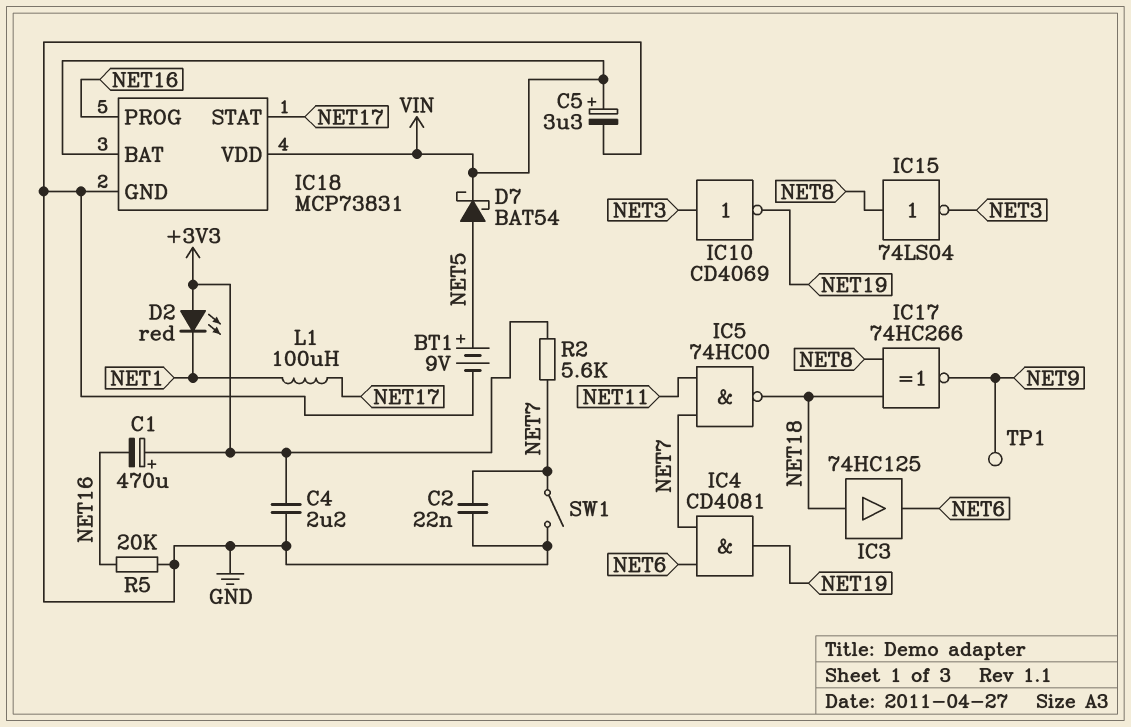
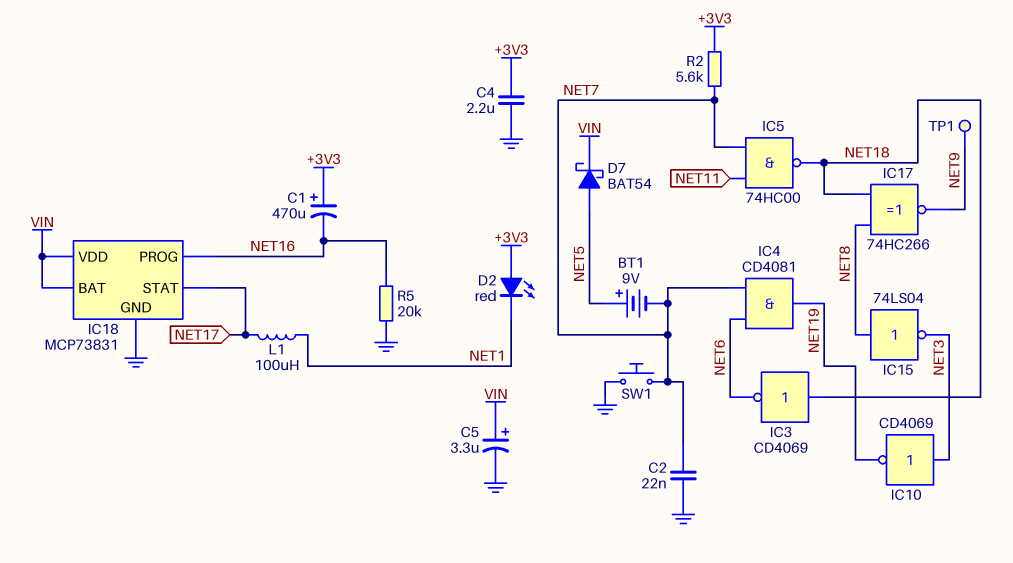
BT1: 9V (plus NET5, minus GND) -> 9V (plus NET5, minus NET7)
IC3: buffer 74HC125 (in NET18, out NET6) -> NOT CD4069 (in NET18, out NET6)
SW1: switch (GND, NET7) -> button (GND, NET7)

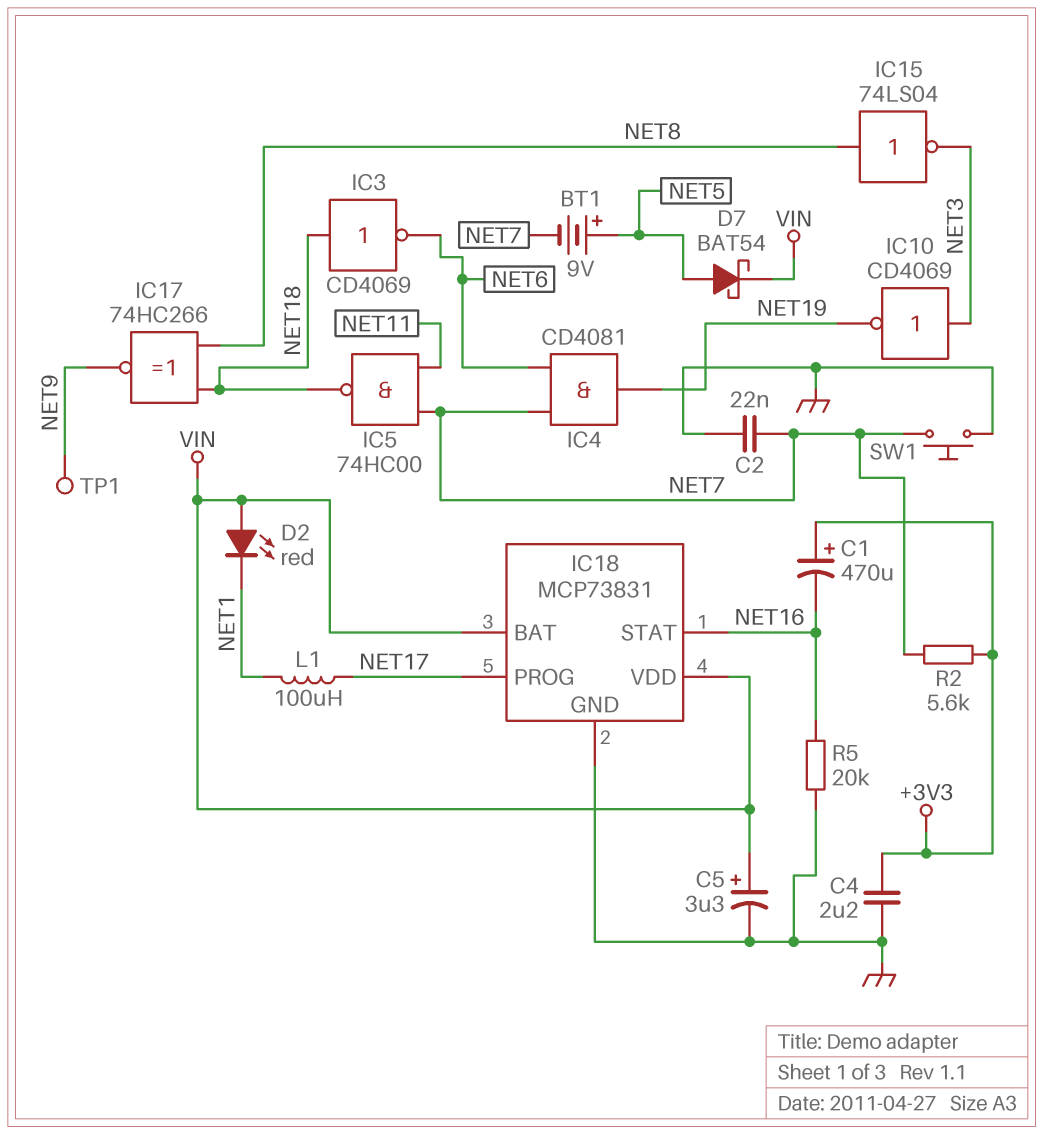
D2: LED red (A +3V3, K NET1) -> LED red (A VIN, K NET1)
IC18 pin PROG: NET16 -> NET17
IC18 pin STAT: NET17 -> NET16

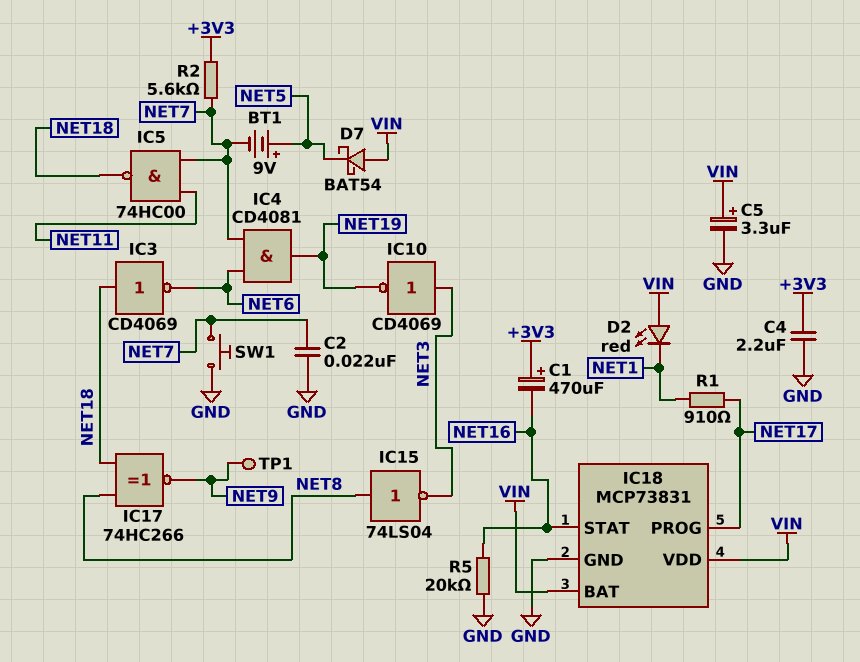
D7: schottky BAT54 (A NET5, K VIN) -> schottky BAT54 (A VIN, K NET5)
L1: 100uH (NET1, NET17) -> none
R1: none -> 910 (NET1, NET17)

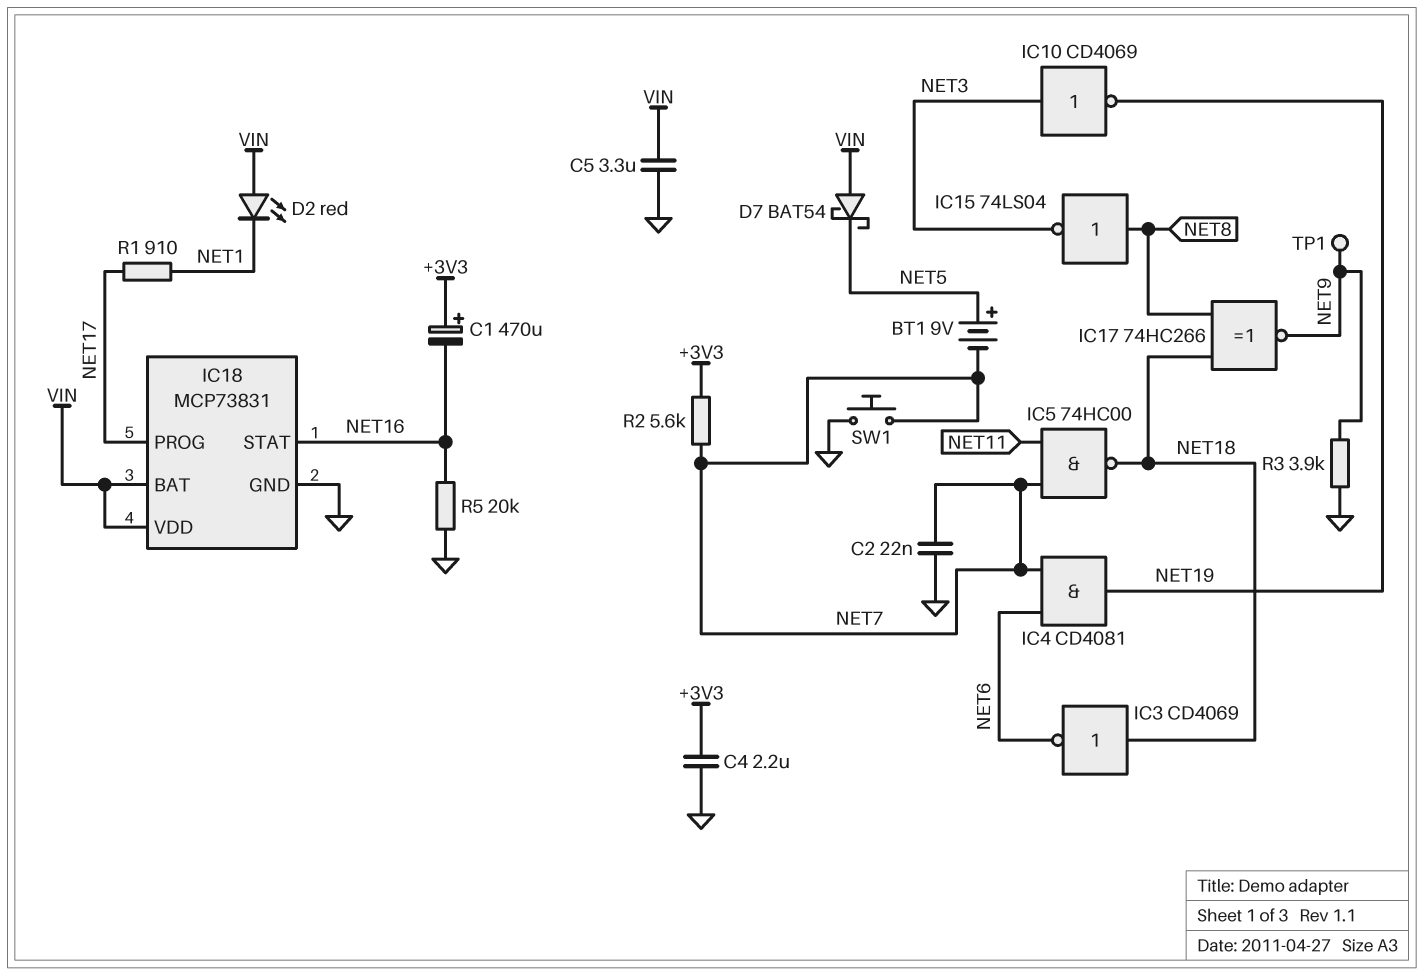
C5: 3.3uF (plus VIN, minus GND) -> 3.3uF (GND, VIN)
R3: none -> 3.9k (GND, NET9)

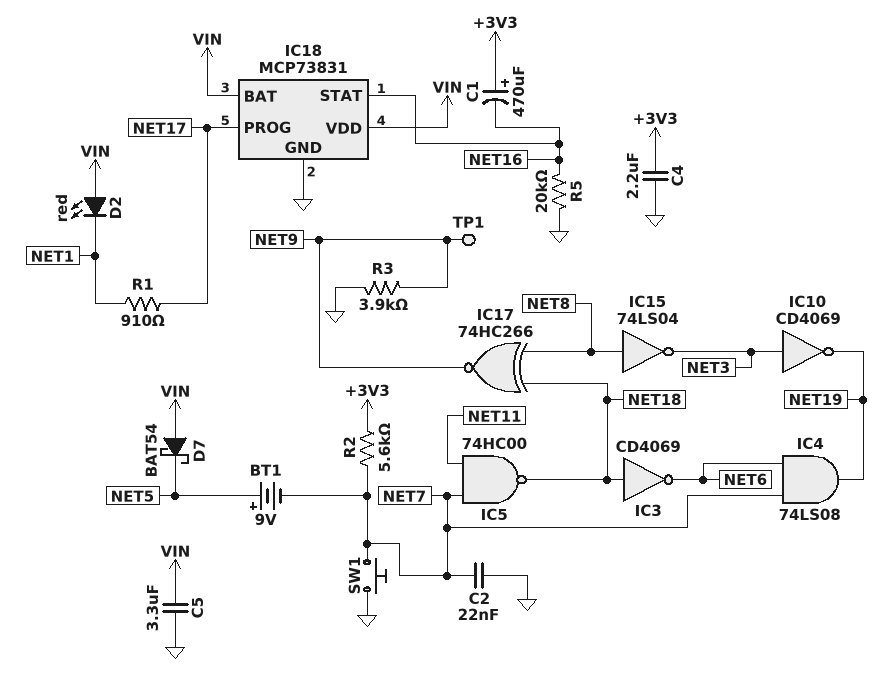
IC4: AND CD4081 (in NET6, in NET7, out NET19) -> AND 74LS08 (in NET6, in NET7, out NET19)

